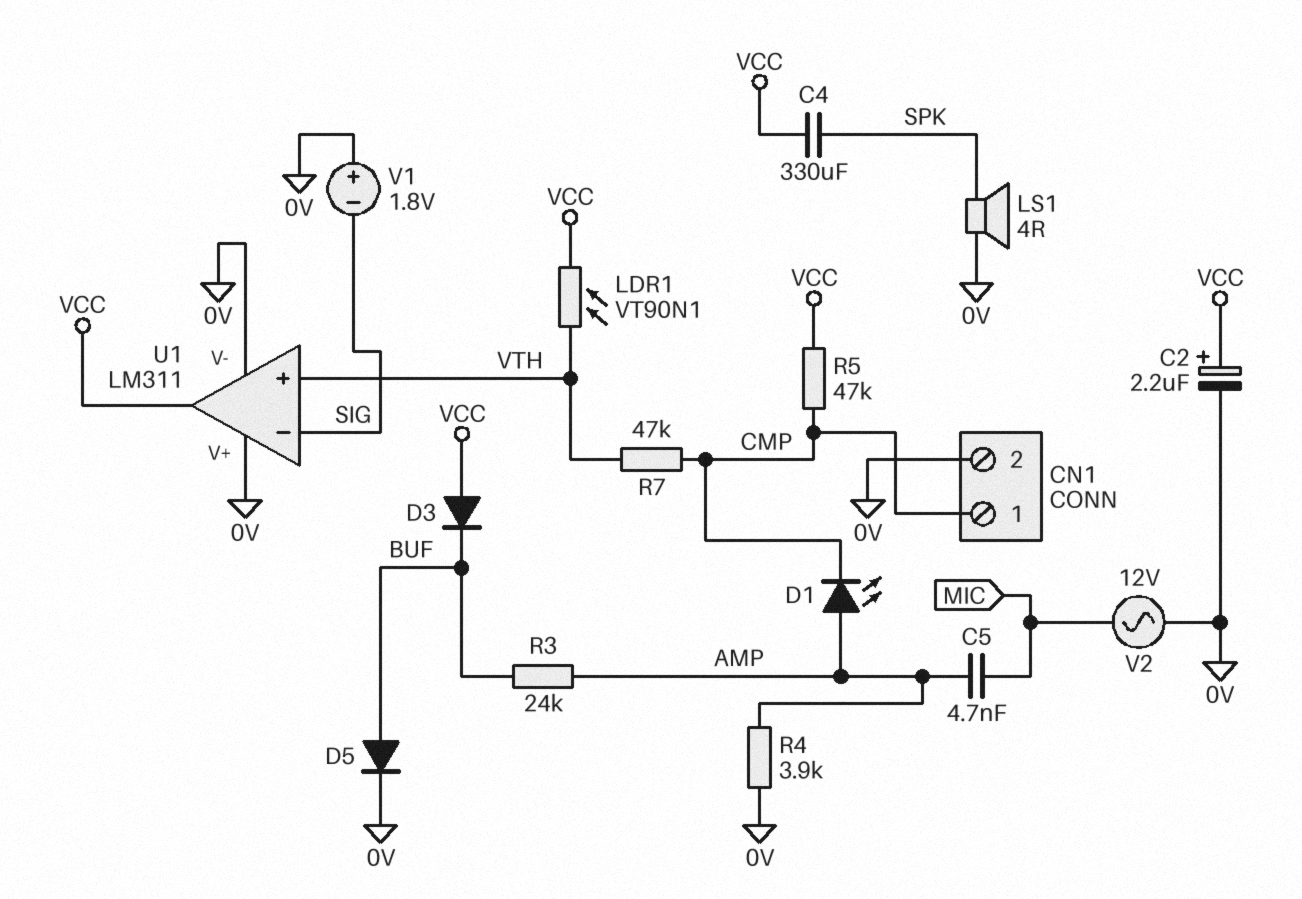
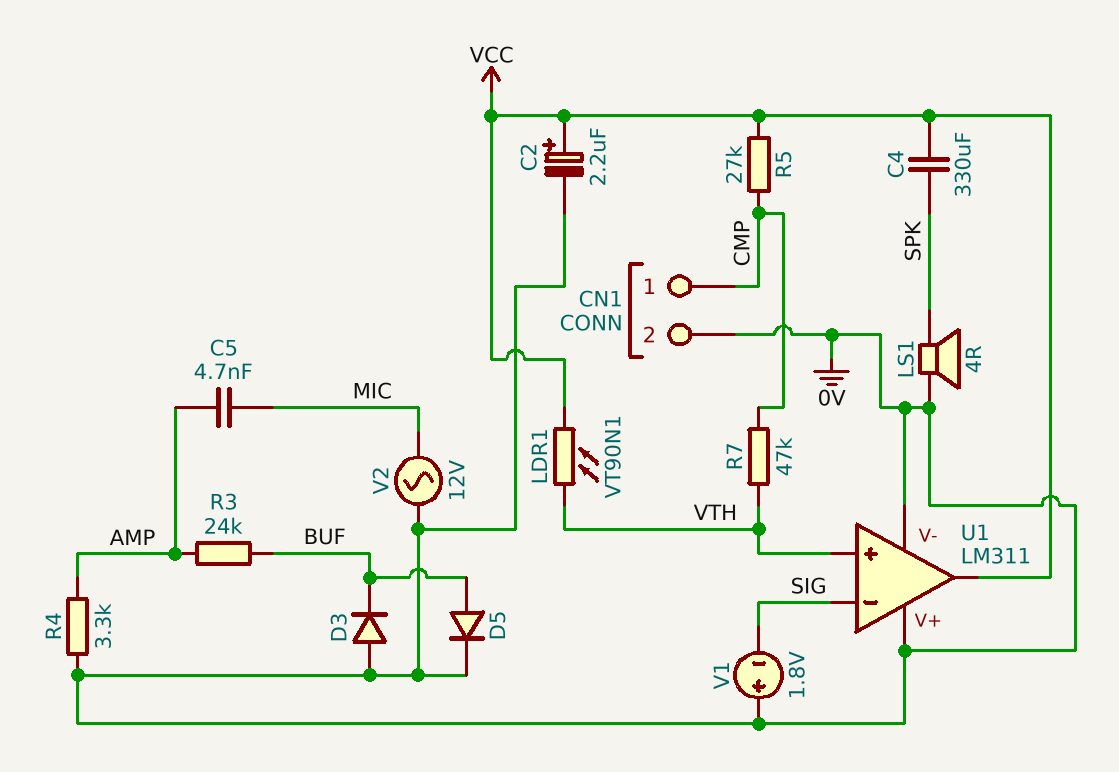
D1: LED (A AMP, K CMP) -> none
D3: diode (A VCC, K BUF) -> diode (A 0V, K BUF)
R4: 3.9k (0V, AMP) -> 3.3k (0V, AMP)
R5: 47k (CMP, VCC) -> 27k (CMP, VCC)

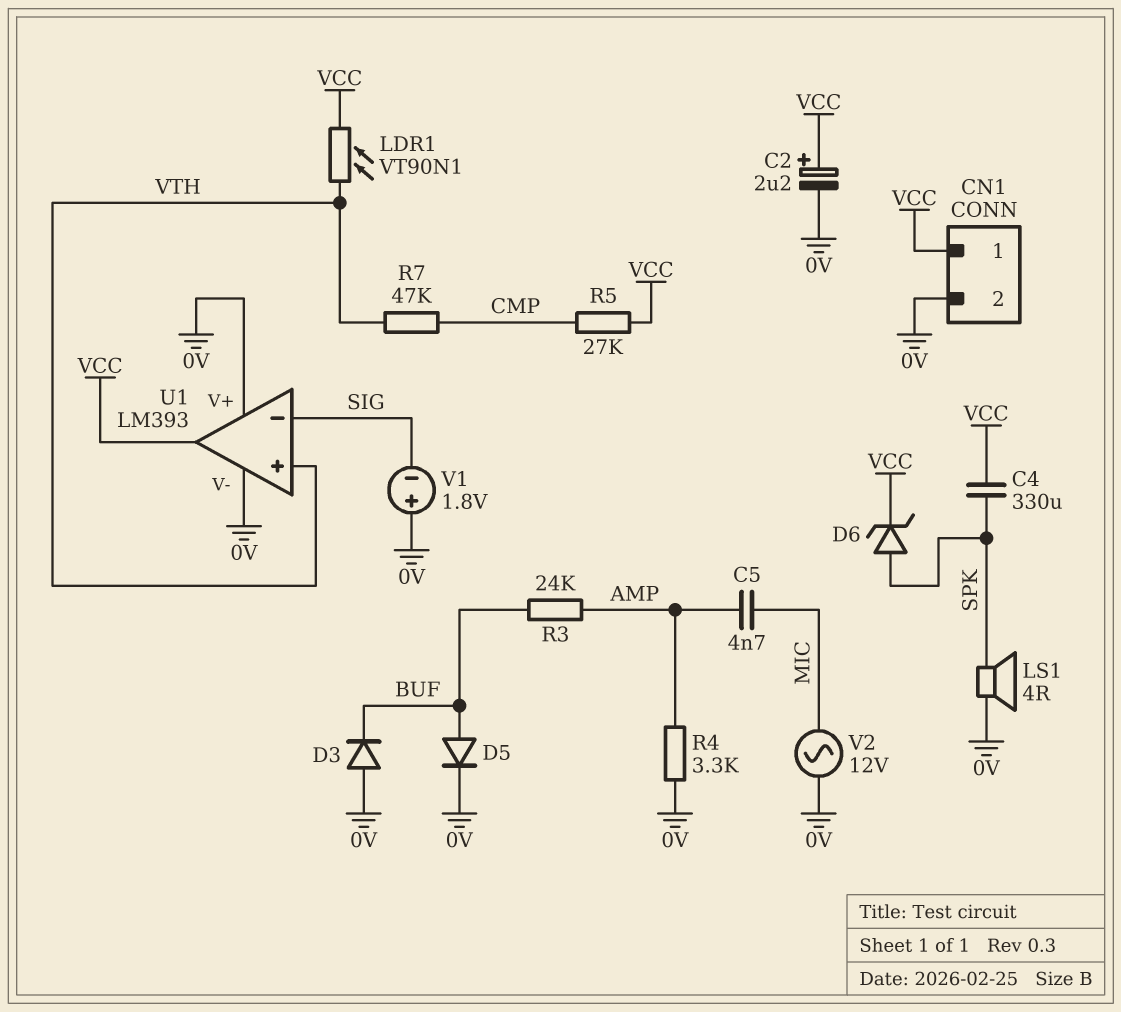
CN1 pin 1: CMP -> VCC
D6: none -> zener (A SPK, K VCC)
U1: LM311 -> LM393

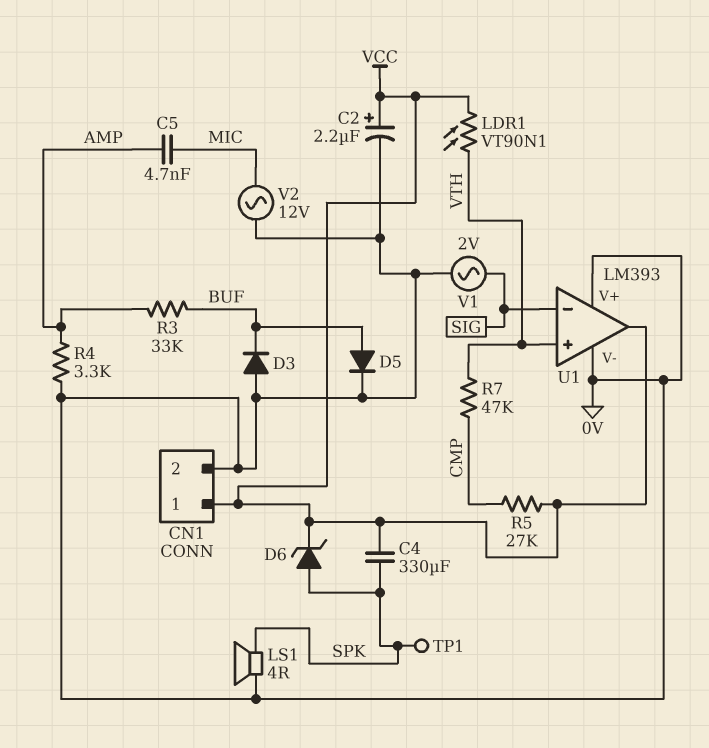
R3: 24k (AMP, BUF) -> 33k (AMP, BUF)
TP1: none -> test point (SPK)
V1: 1.8V (plus 0V, minus SIG) -> AC 2V (0V, SIG)

